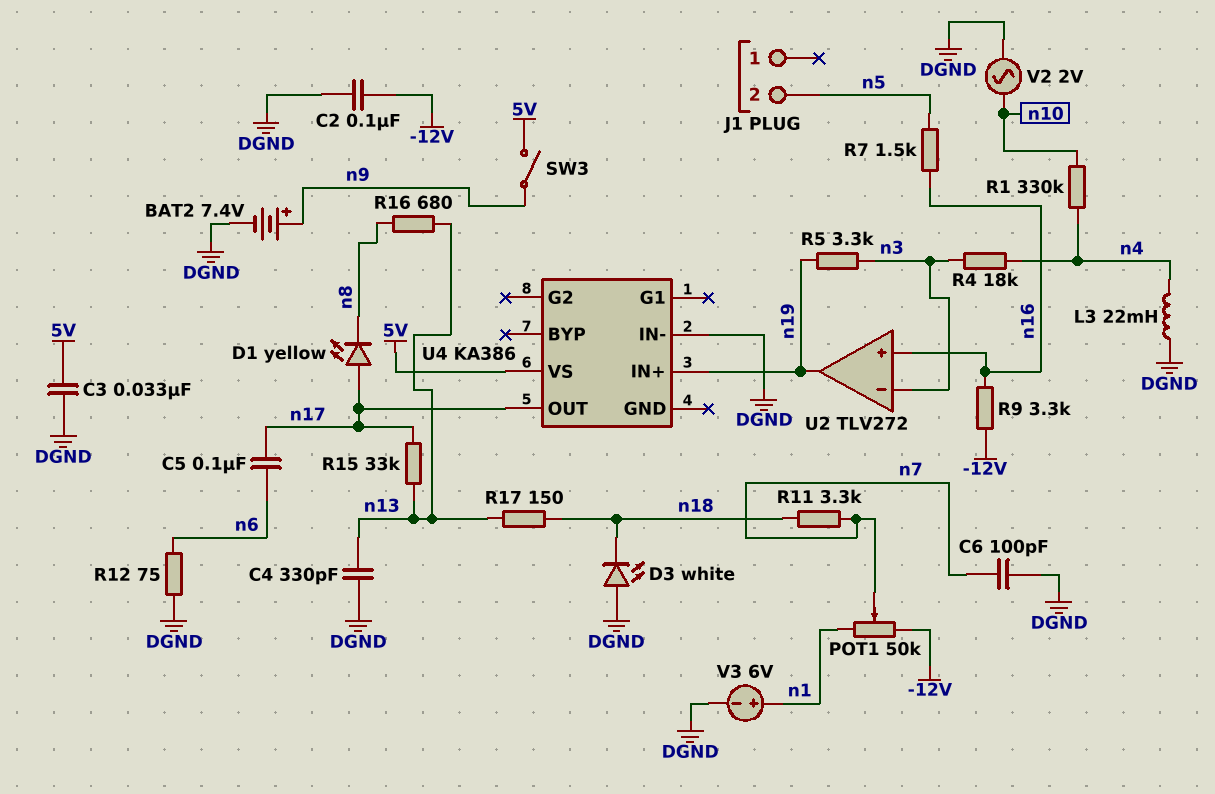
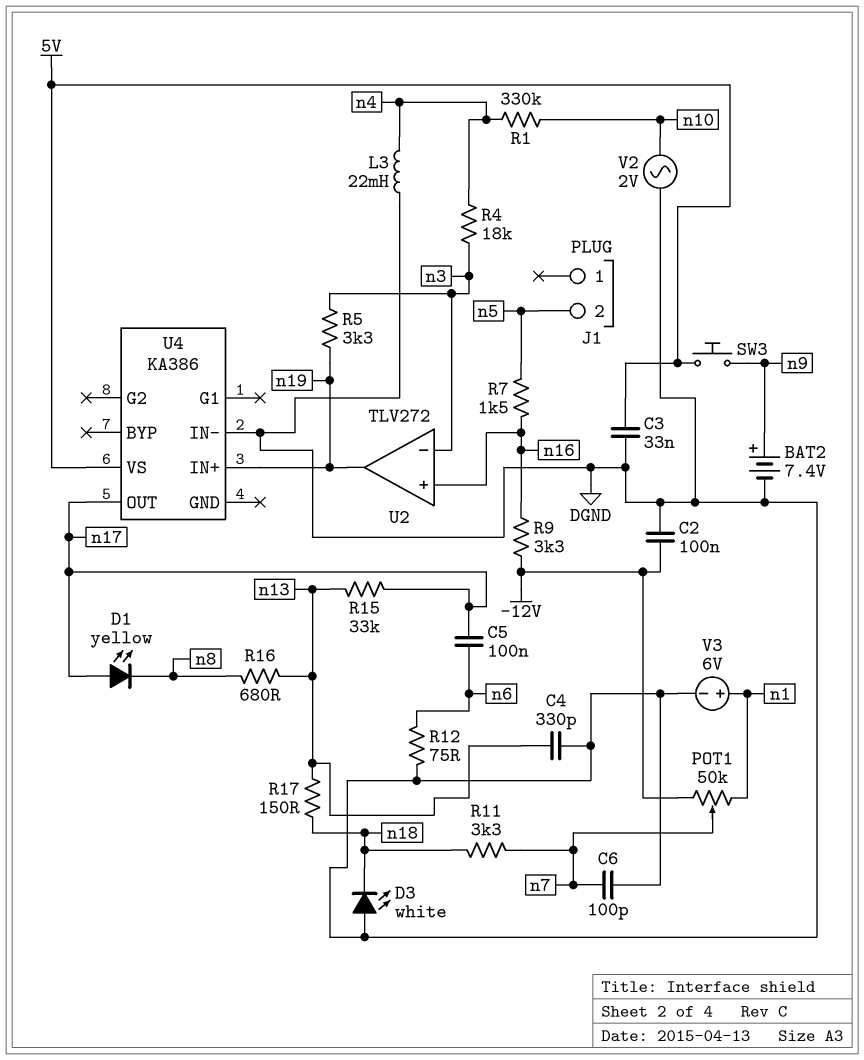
SW3: switch (5V, n9) -> button (5V, n9)

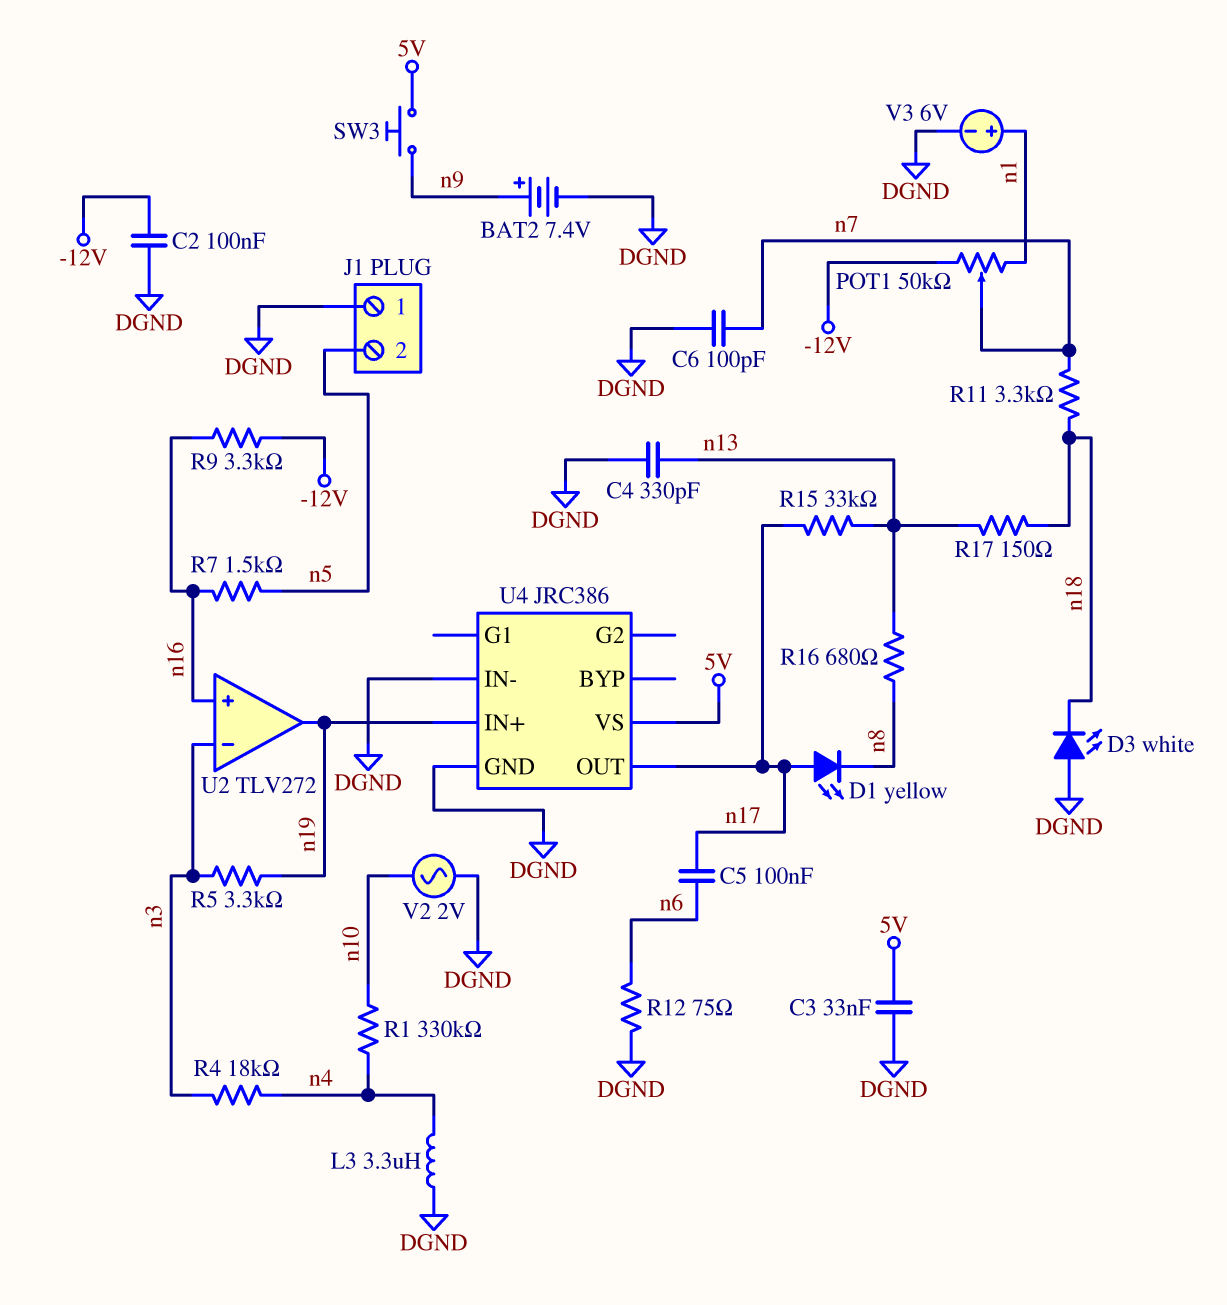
J1 pin 1: none -> DGND
L3: 22mH (DGND, n4) -> 3.3uH (DGND, n4)
U4: KA386 -> JRC386
U4 pin GND: none -> DGND

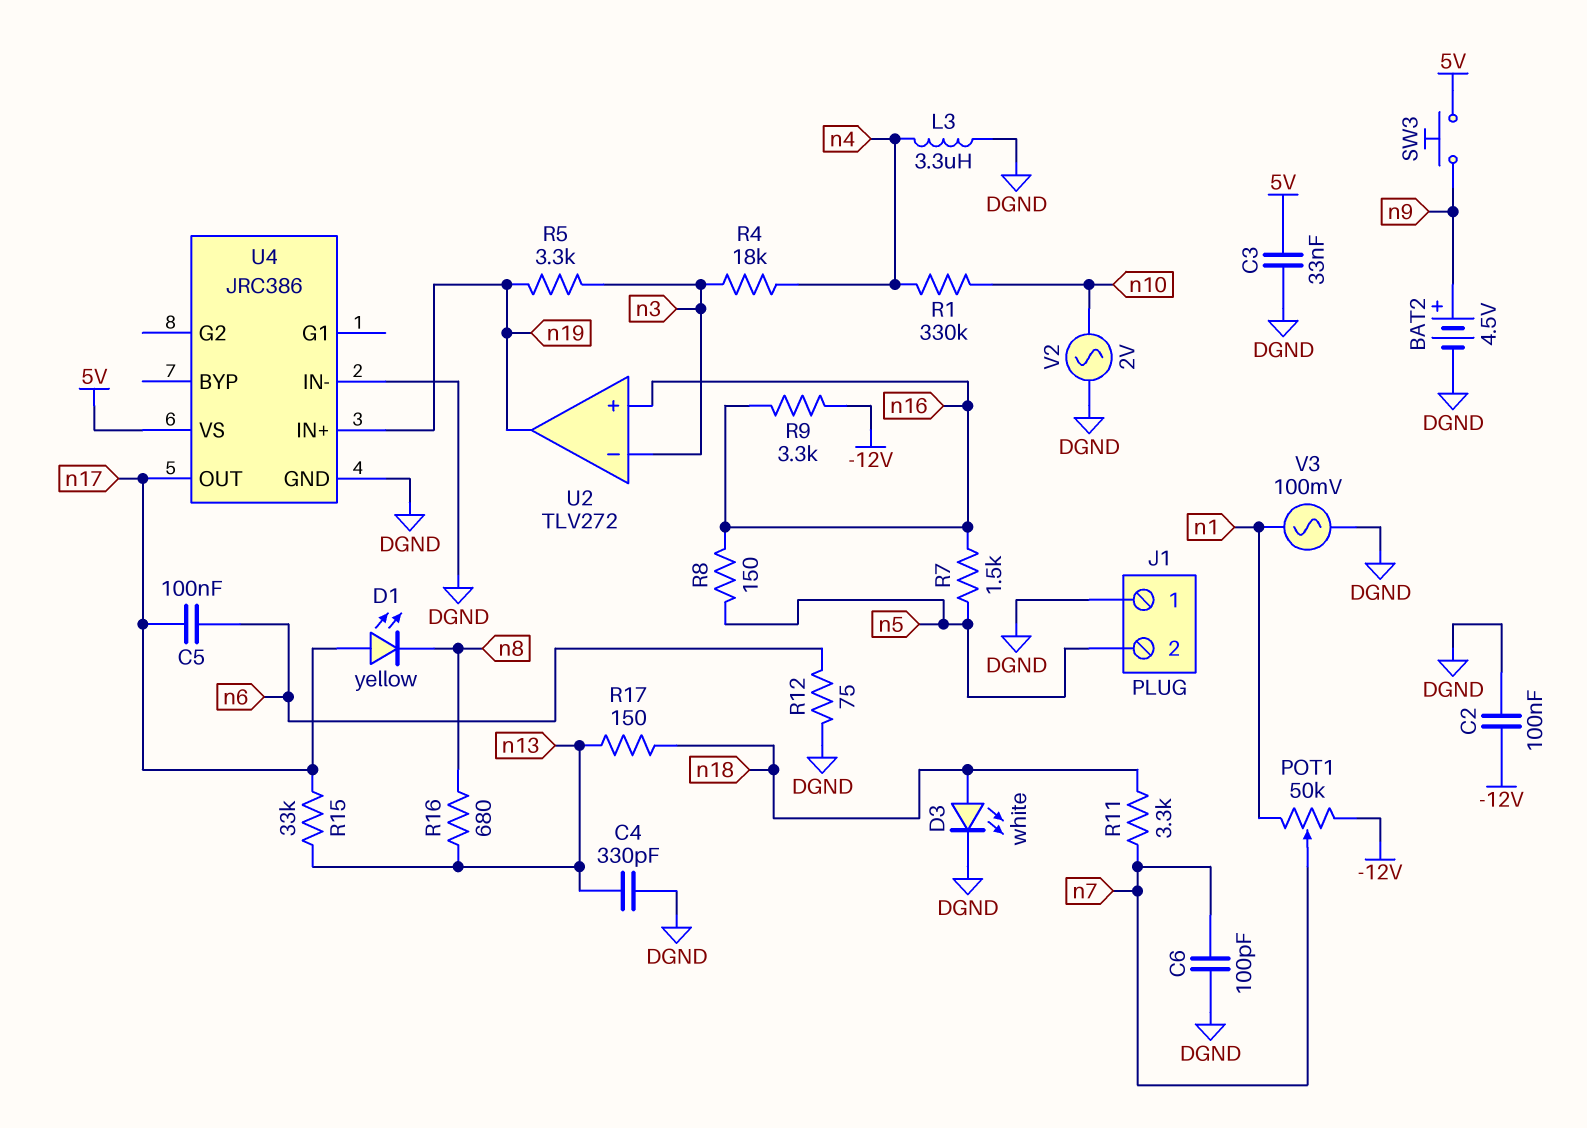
BAT2: 7.4V (plus n9, minus DGND) -> 4.5V (plus n9, minus DGND)
D3: LED white (A DGND, K n18) -> LED white (A n18, K DGND)
R8: none -> 150 (n5, n16)
V3: 6V (plus n1, minus DGND) -> AC 100mV (DGND, n1)

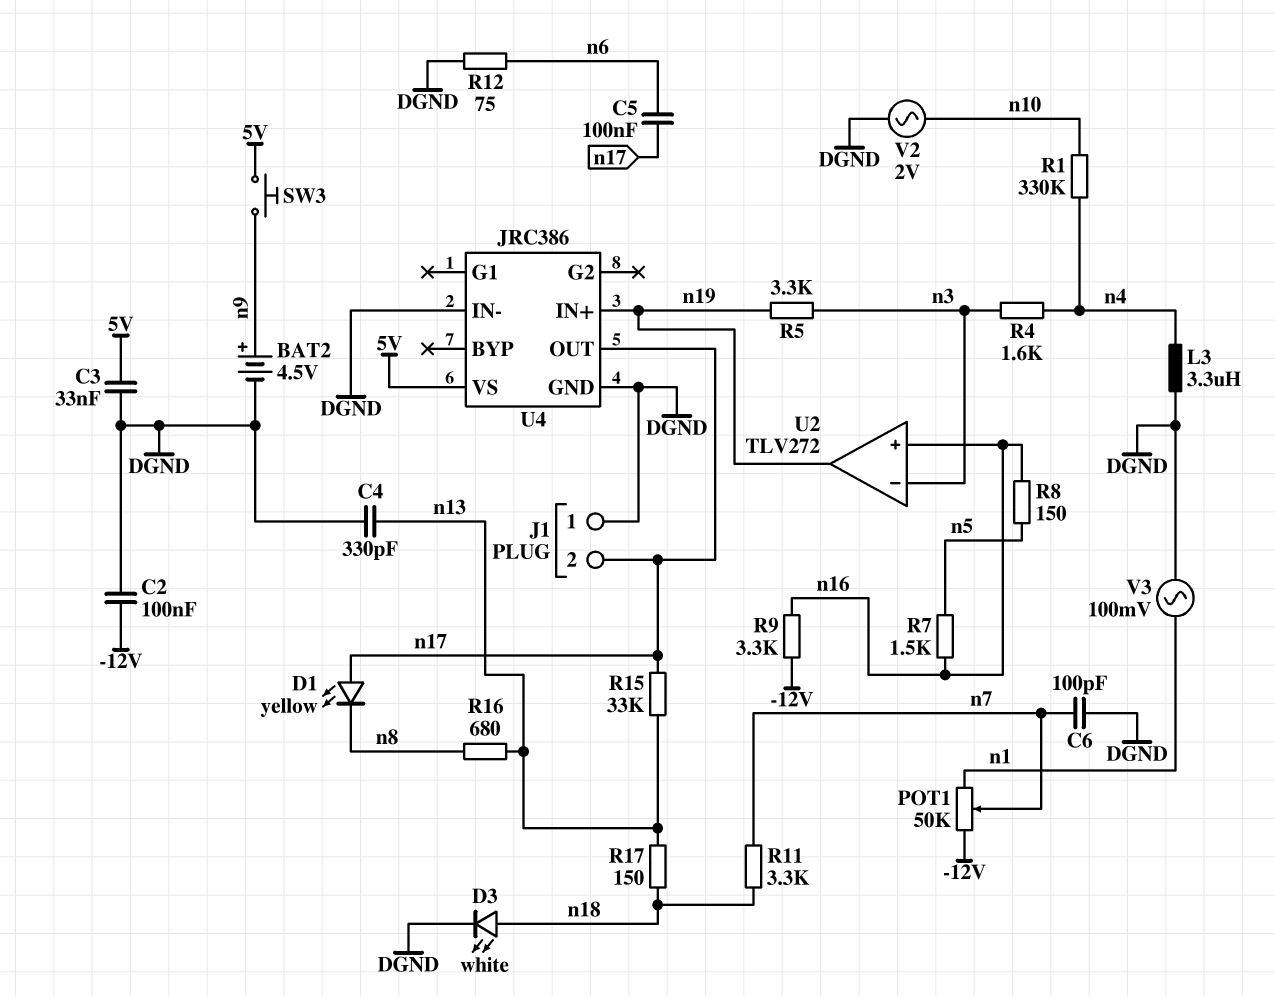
J1 pin 2: n5 -> n17
R4: 18k (n3, n4) -> 1.6k (n3, n4)

